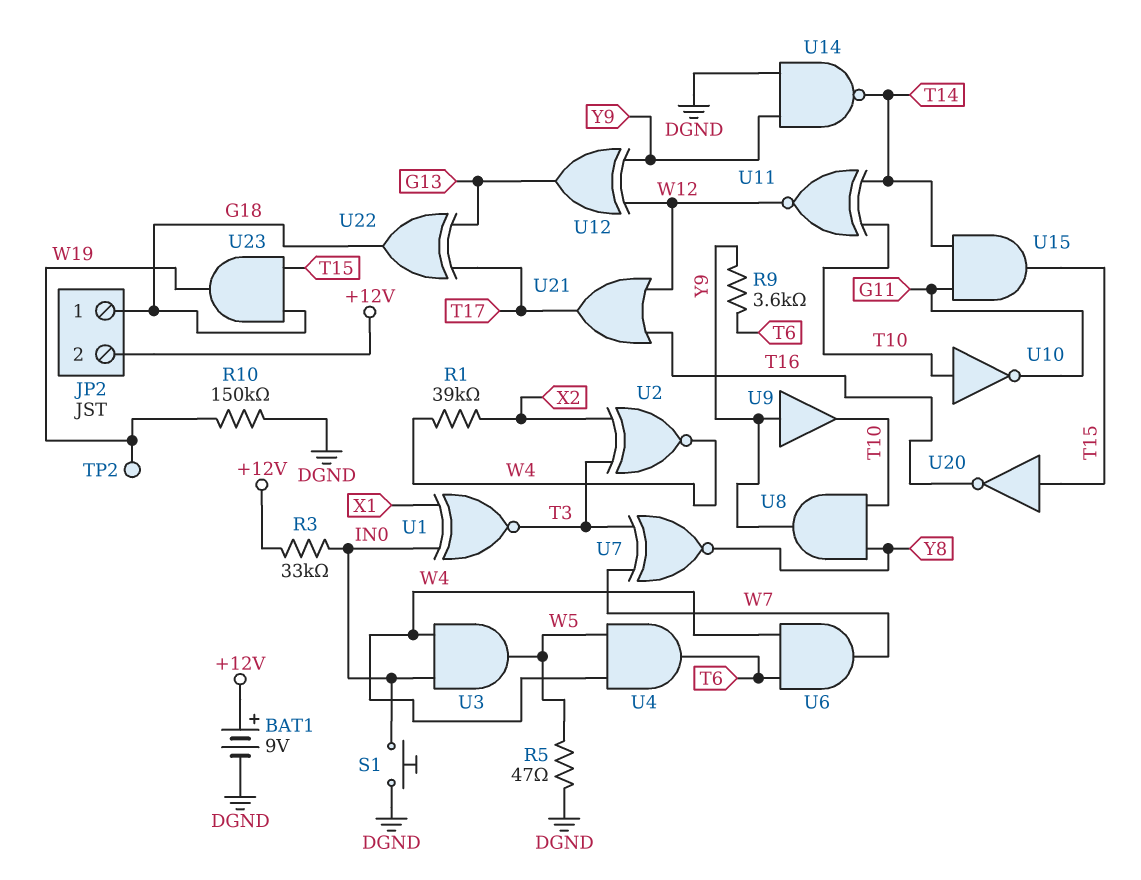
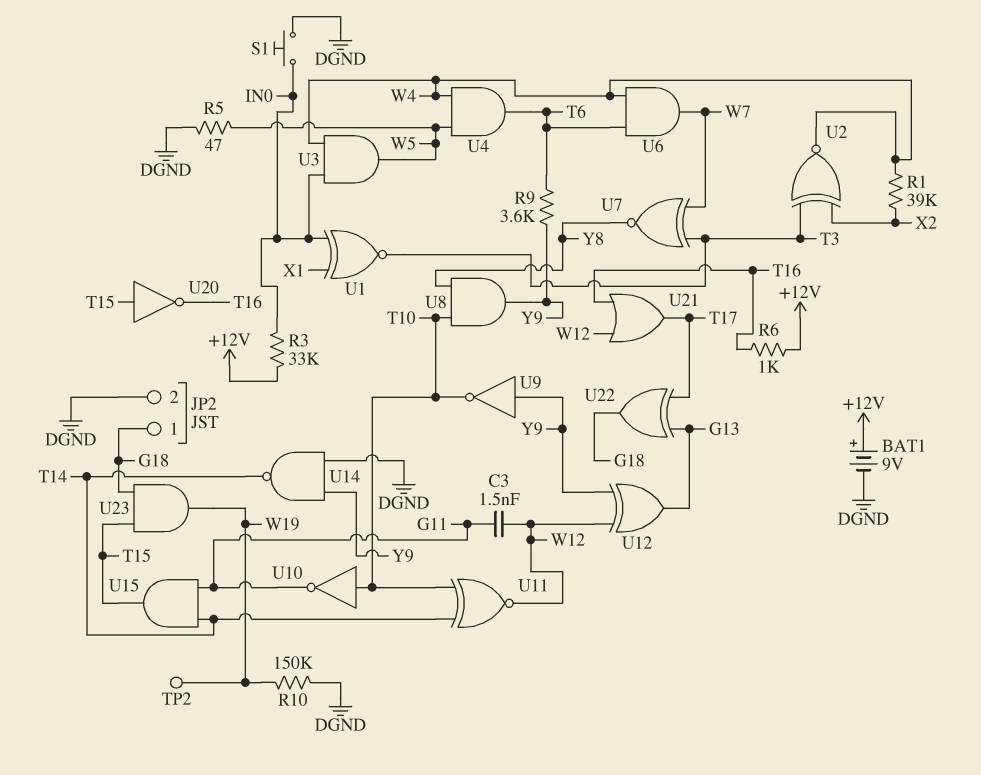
C3: none -> 1.5nF (G11, W12)
JP2 pin 2: +12V -> DGND
R6: none -> 1k (+12V, T16)
U9: buffer (in Y9, out T10) -> NOT (in Y9, out T10)

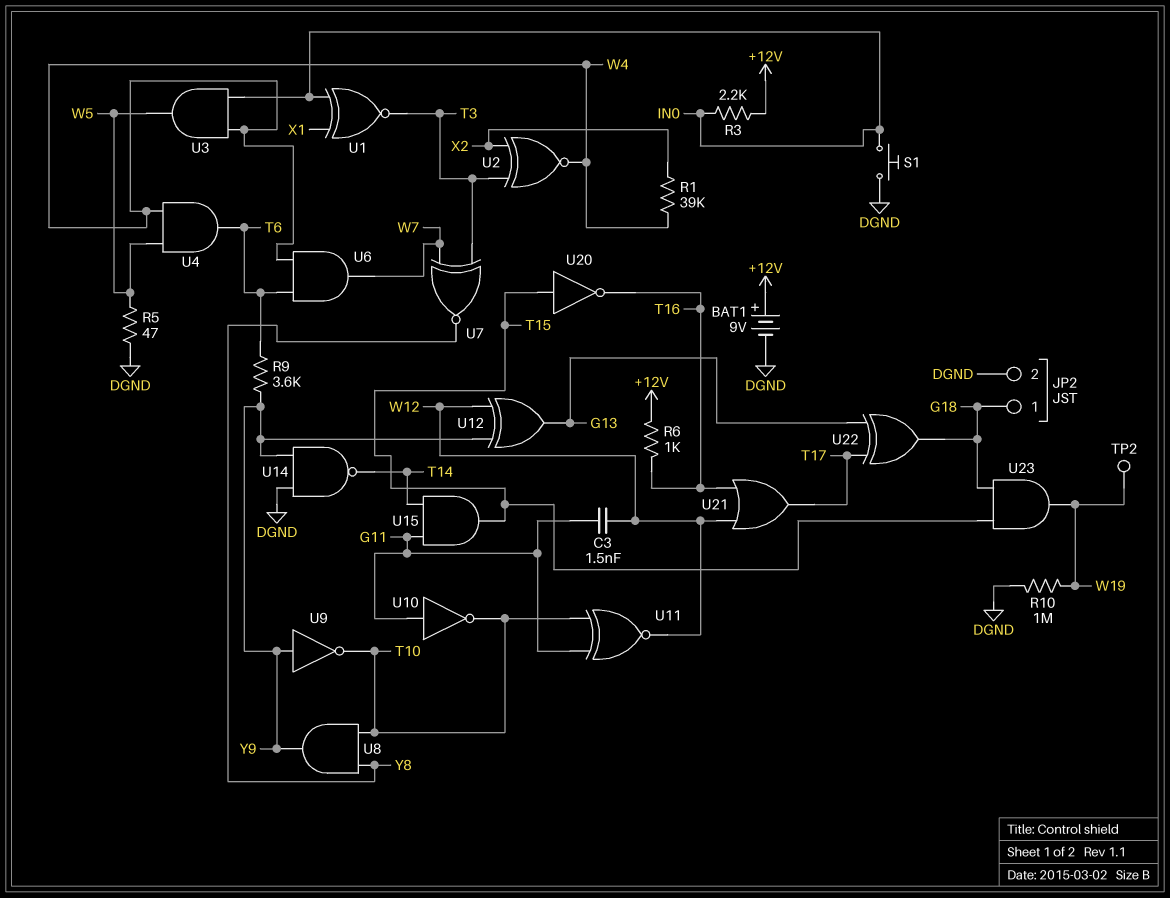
R3: 33k (+12V, IN0) -> 2.2k (+12V, IN0)
R10: 150k (DGND, W19) -> 1M (DGND, W19)
U10: NOT (in T10, out G11) -> NOT (in G11, out T10)
U11: XNOR (in T10, in T14, out W12) -> XNOR (in G11, in T10, out W12)

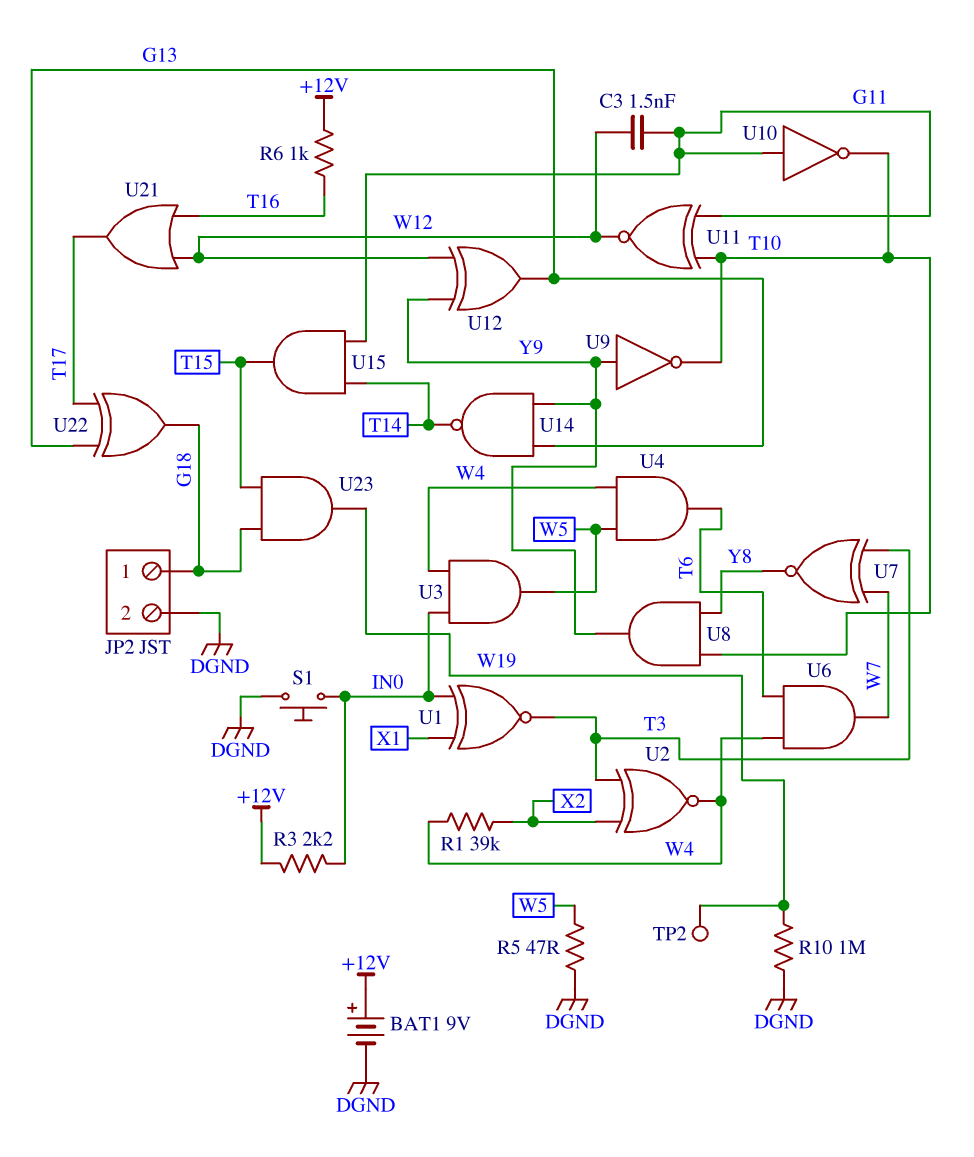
R9: 3.6k (T6, Y9) -> none
U14: NAND (in DGND, in Y9, out T14) -> NAND (in G13, in Y9, out T14)
U20: NOT (in T15, out T16) -> none

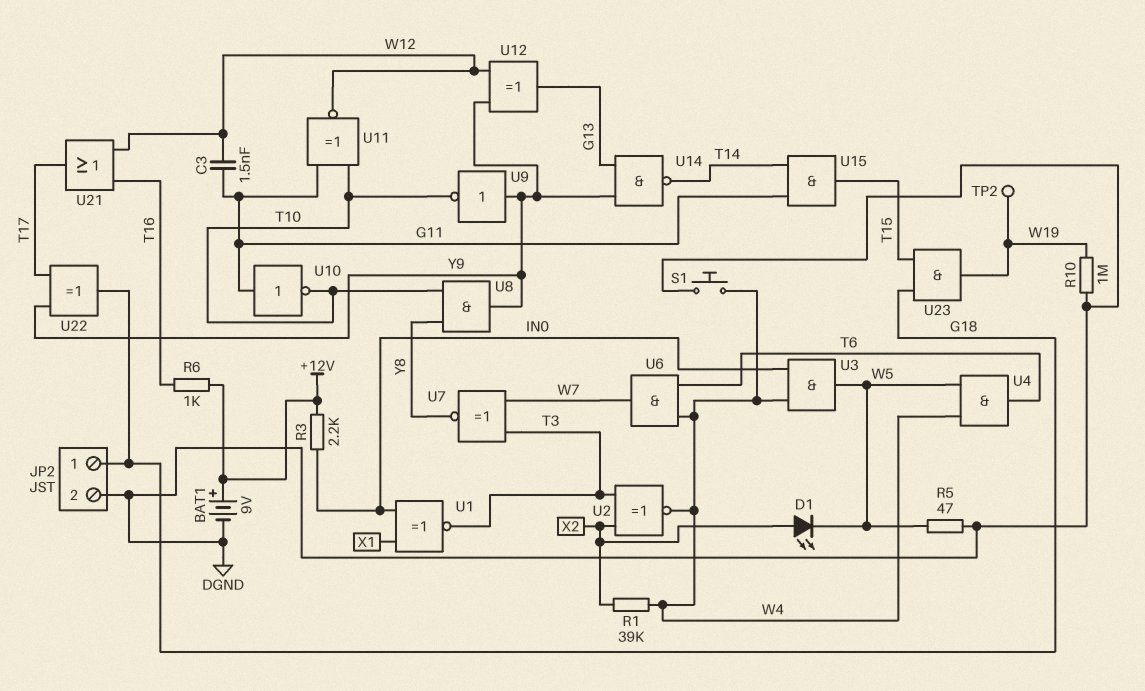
D1: none -> LED (A X2, K W5)
S1: button (DGND, IN0) -> button (DGND, W4)
U22: XOR (in G13, in T17, out G18) -> XOR (in T17, in Y9, out G18)

